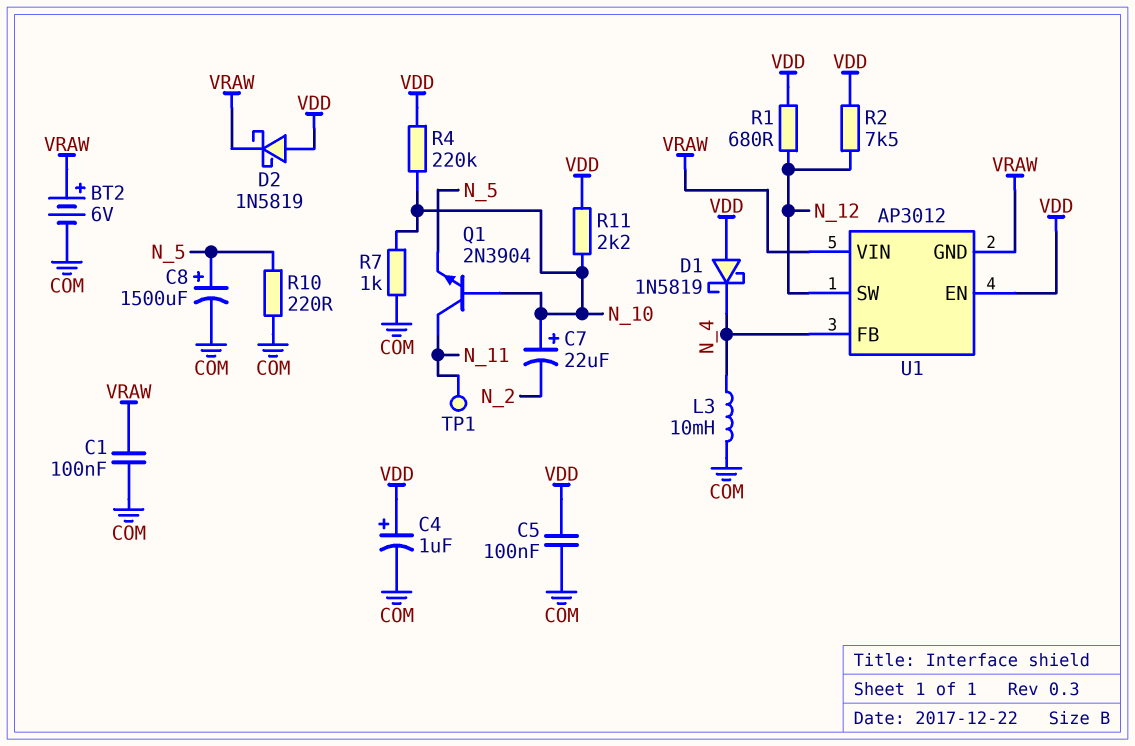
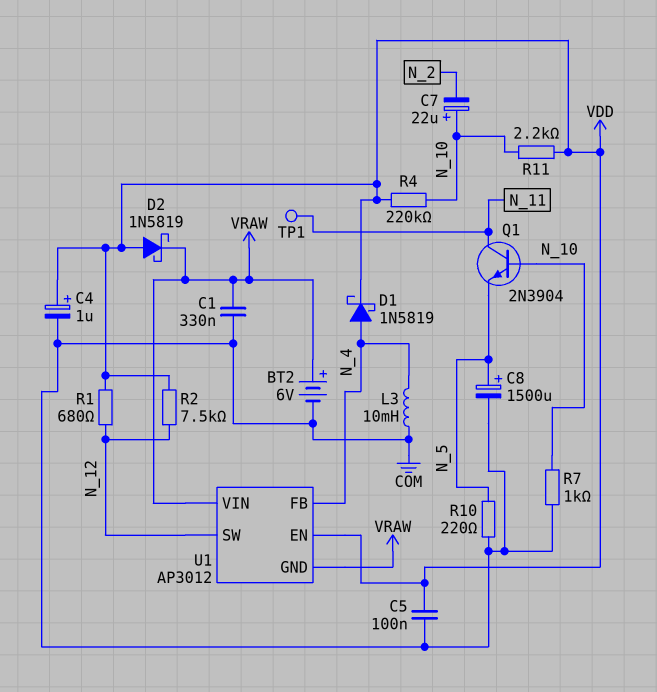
C1: 100nF (COM, VRAW) -> 330nF (COM, VRAW)
D1: schottky 1N5819 (A VDD, K N_4) -> schottky 1N5819 (A N_4, K VDD)

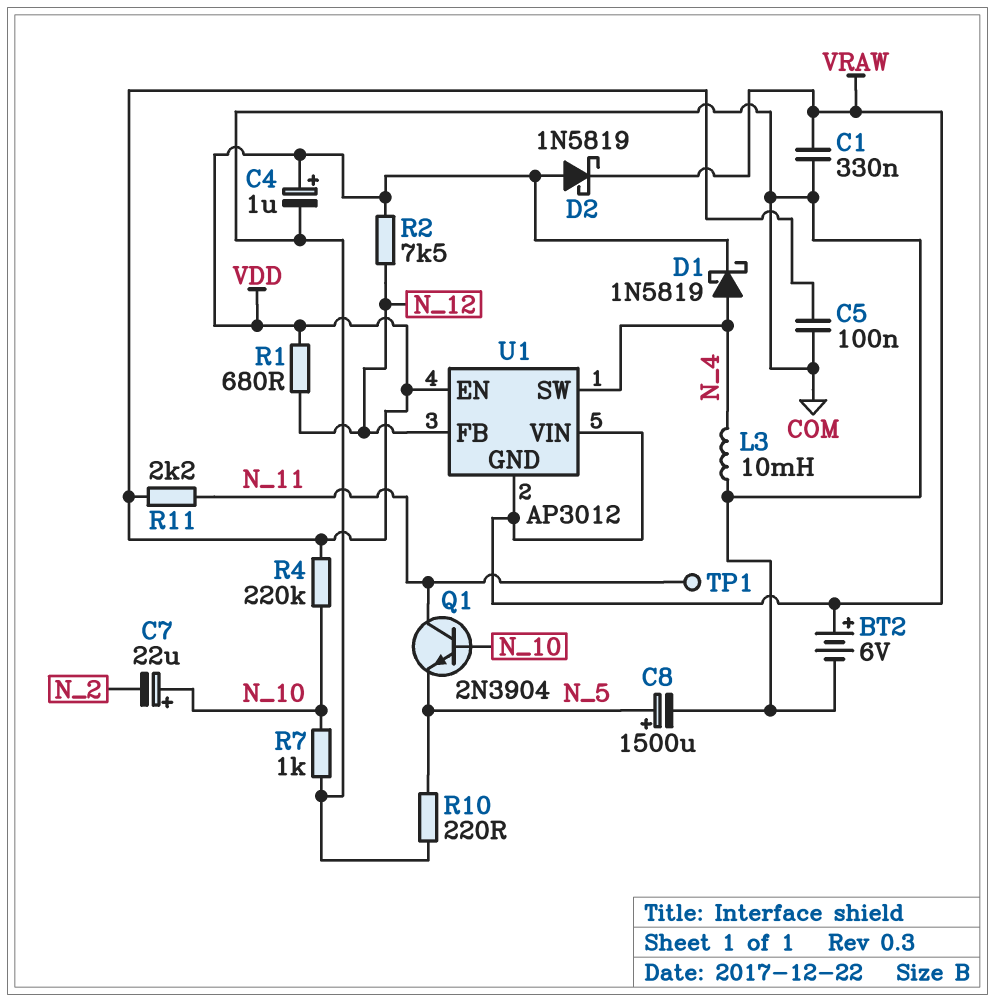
R11: 2.2k (N_10, VDD) -> 2.2k (N_11, VDD)
U1 pin FB: N_4 -> N_12
U1 pin SW: N_12 -> N_4

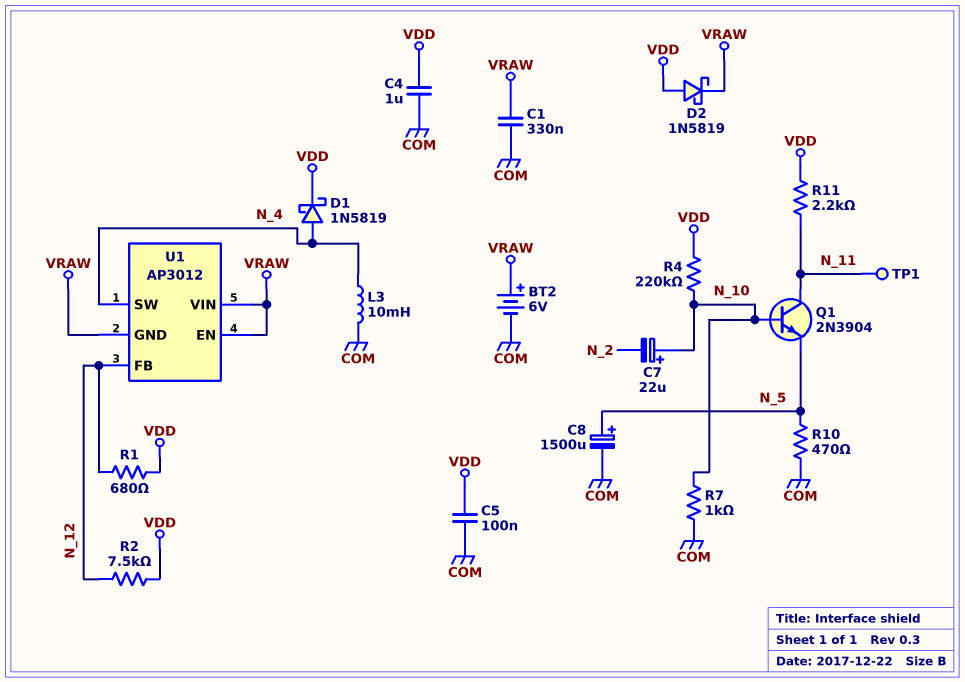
C4: 1uF (plus VDD, minus COM) -> 1uF (COM, VDD)
R10: 220 (COM, N_5) -> 470 (COM, N_5)
U1 pin EN: VDD -> VRAW

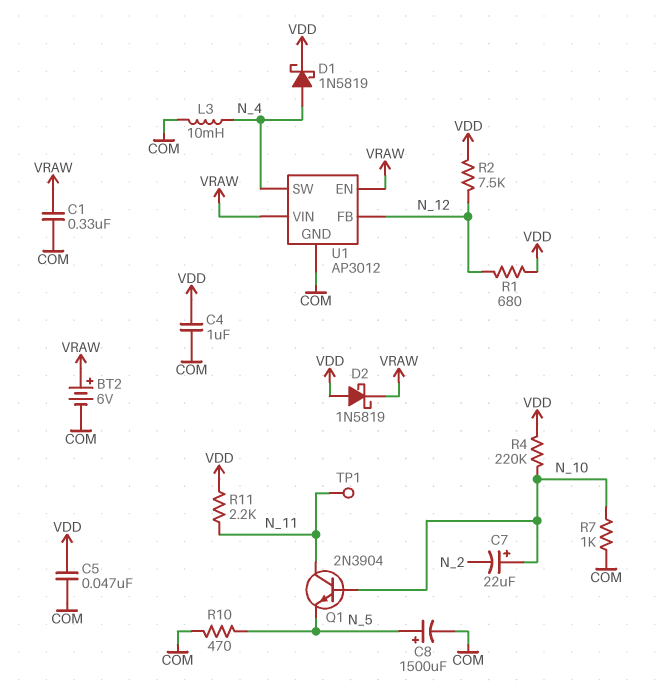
C5: 100nF (COM, VDD) -> 47nF (COM, VDD)
U1 pin GND: VRAW -> COM

